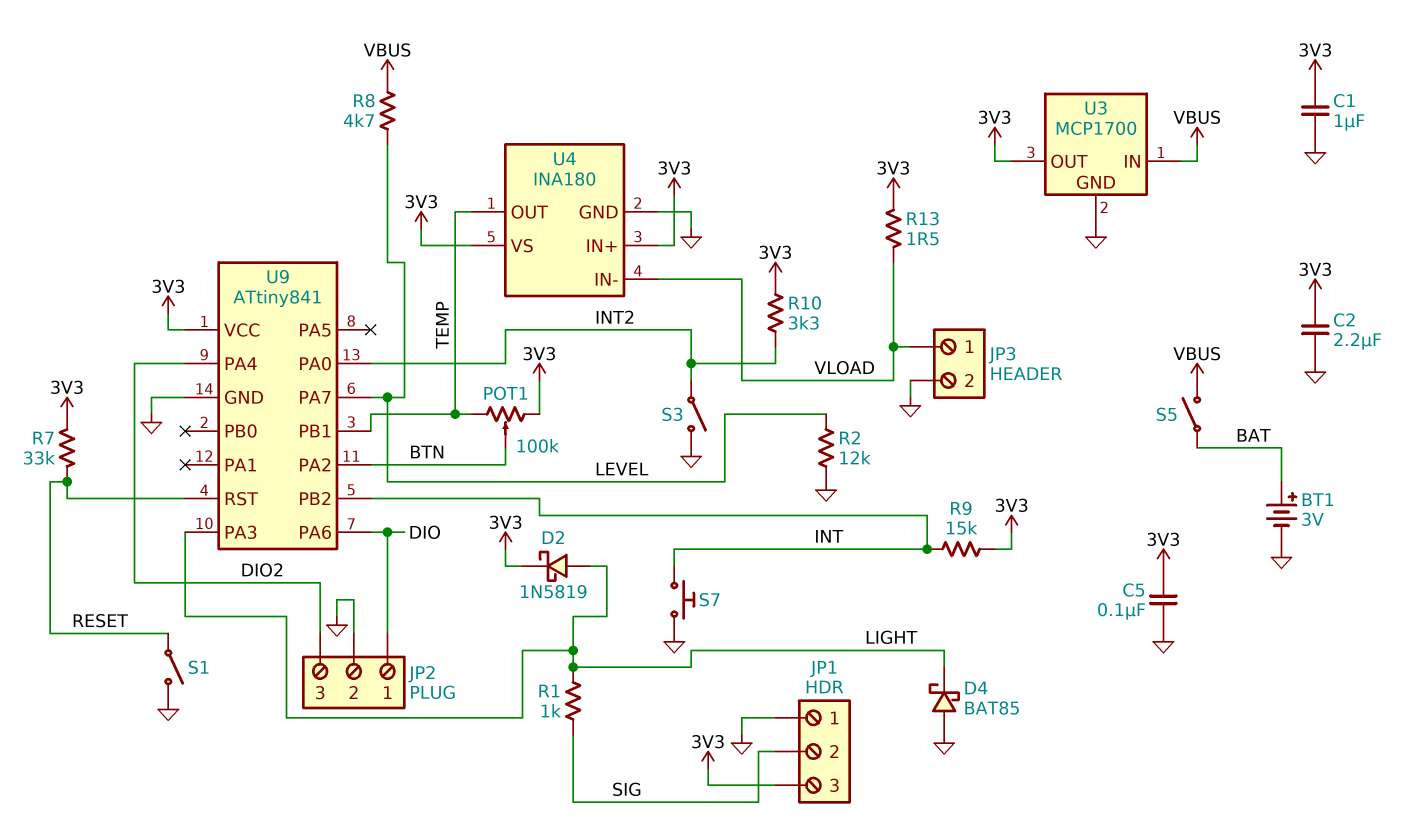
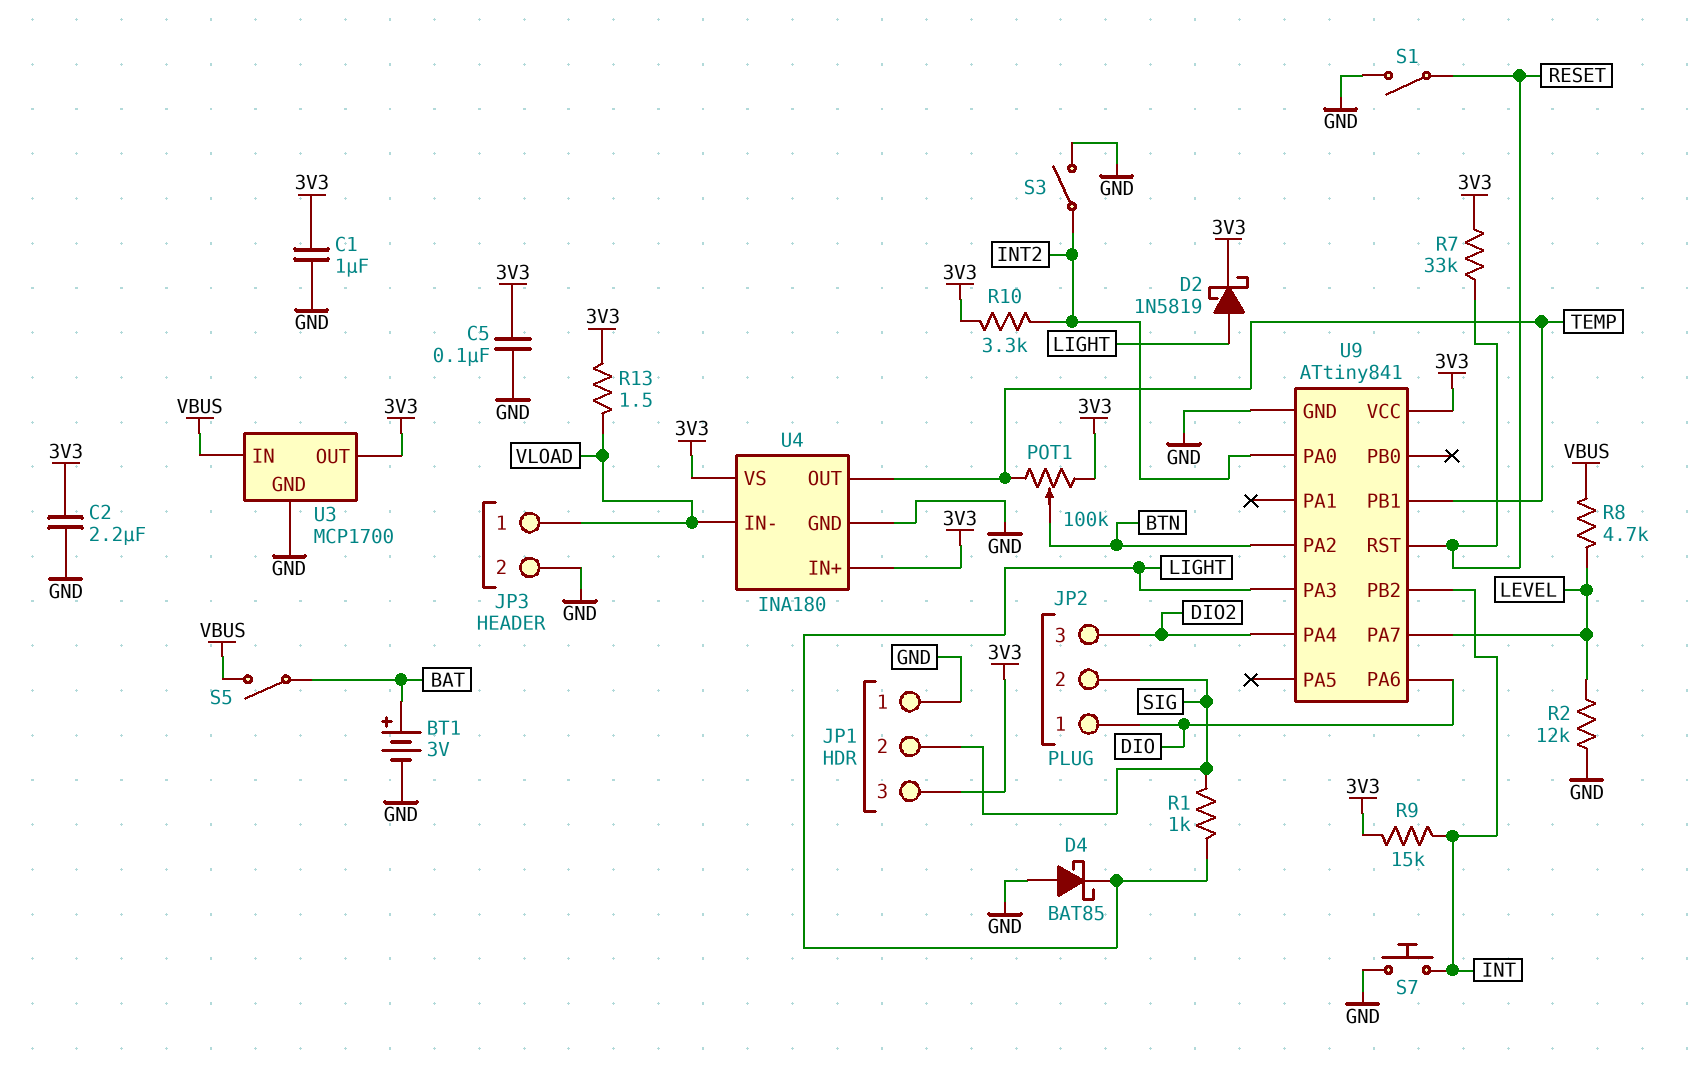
JP2 pin 2: GND -> SIG

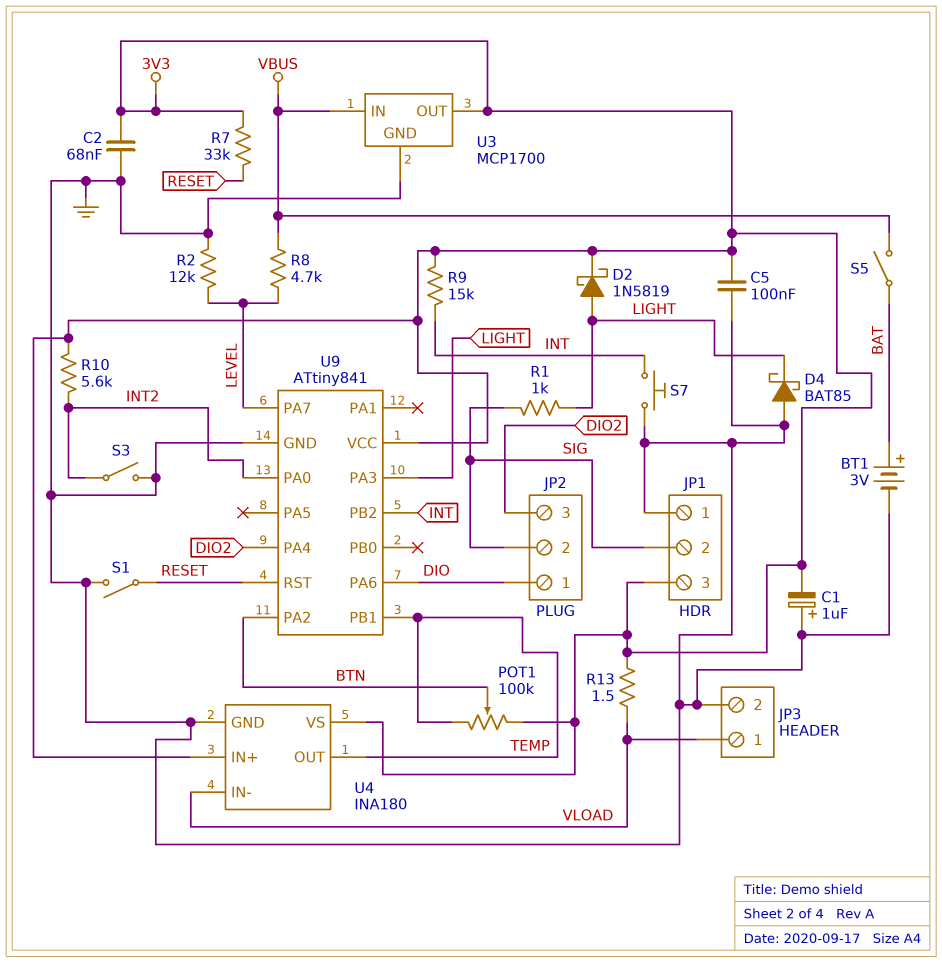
C1: 1uF (3V3, GND) -> 1uF (plus GND, minus 3V3)
C2: 2.2uF (3V3, GND) -> 68nF (3V3, GND)
R10: 3.3k (3V3, INT2) -> 5.6k (3V3, INT2)

